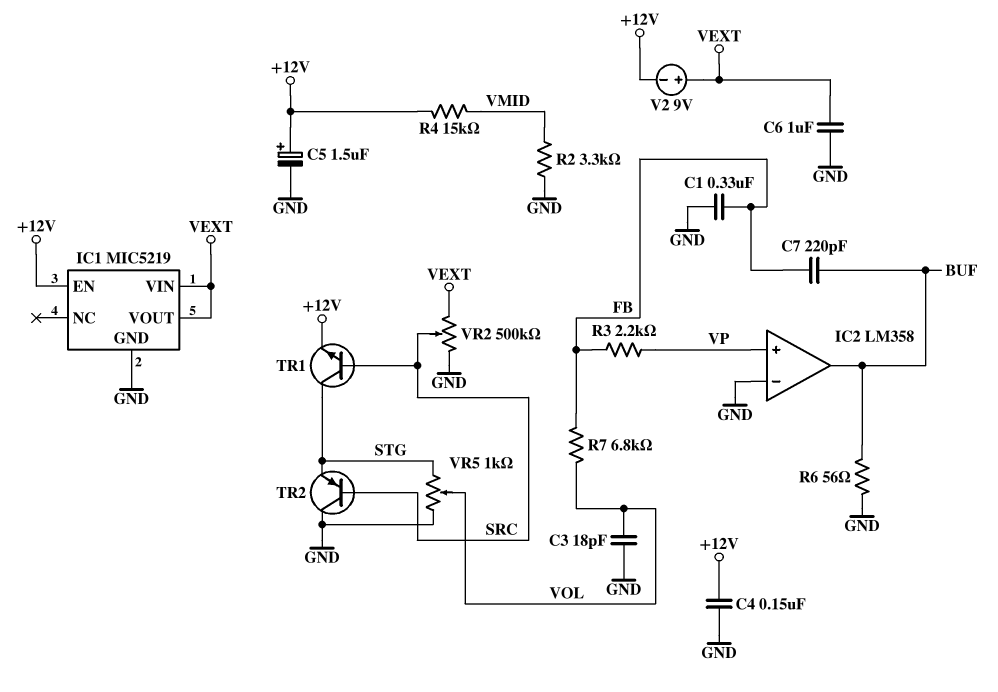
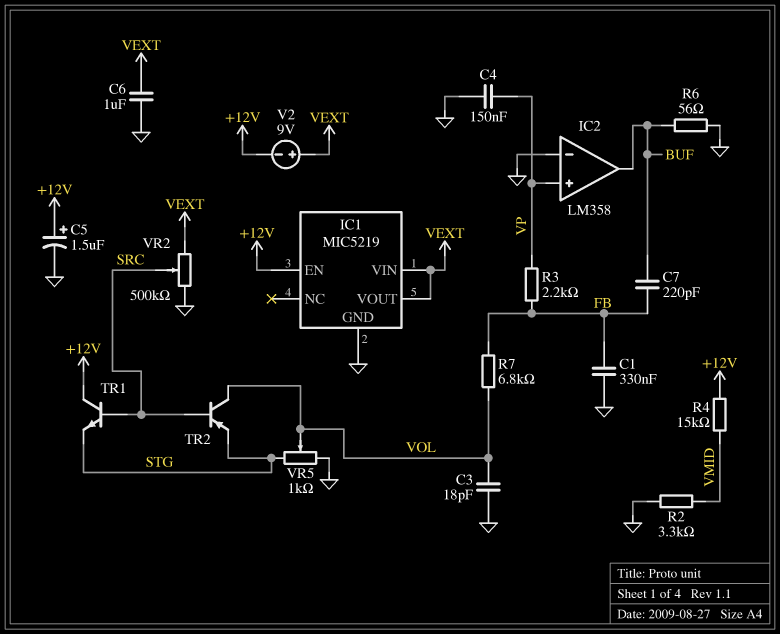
C4: 150nF (+12V, GND) -> 150nF (GND, VP)
TR1: NPN (B SRC, C STG, E +12V) -> NPN (B SRC, C +12V, E STG)
TR2: PNP (B SRC, C GND, E STG) -> PNP (B SRC, C VOL, E STG)

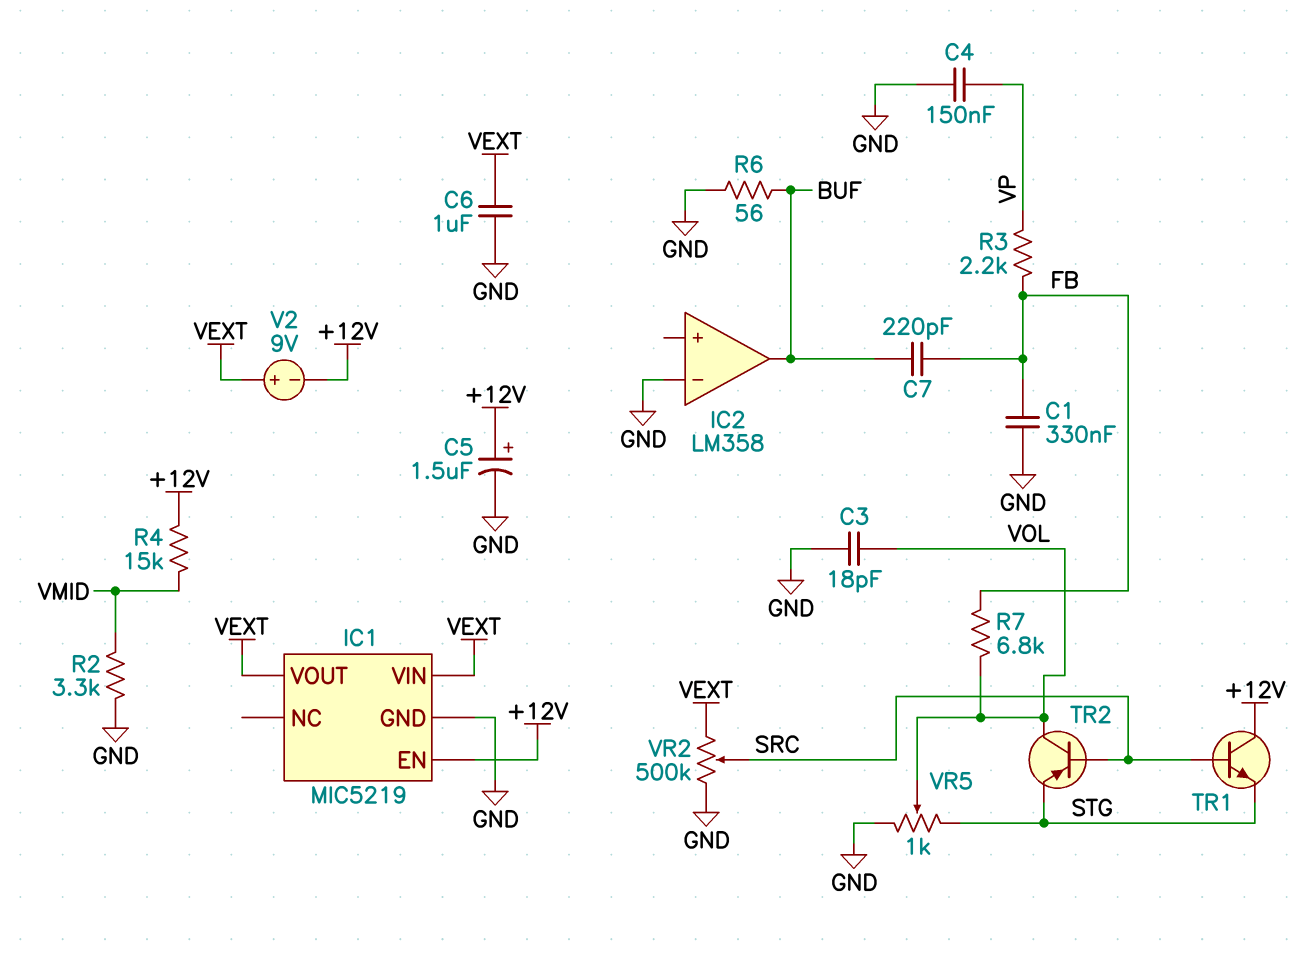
IC2 pin in+: VP -> none

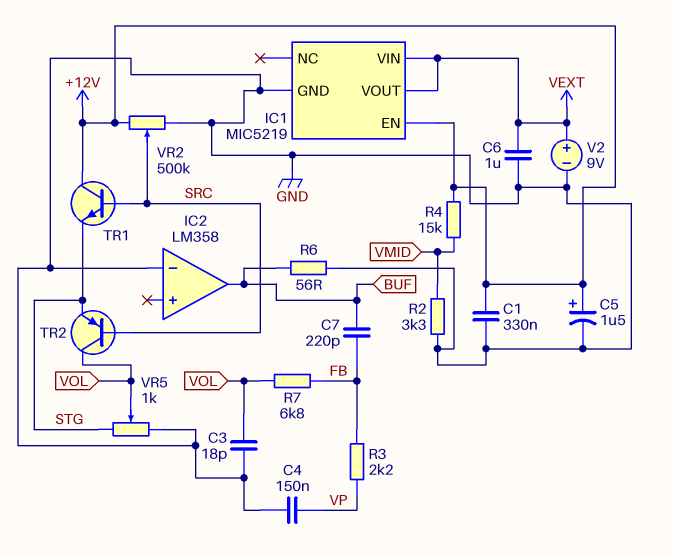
C1: 330nF (FB, GND) -> 330nF (+12V, GND)
V2: 9V (plus VEXT, minus +12V) -> 9V (plus VEXT, minus GND)
VR2: 500k (GND, VEXT, wiper SRC) -> 500k (+12V, GND, wiper SRC)

